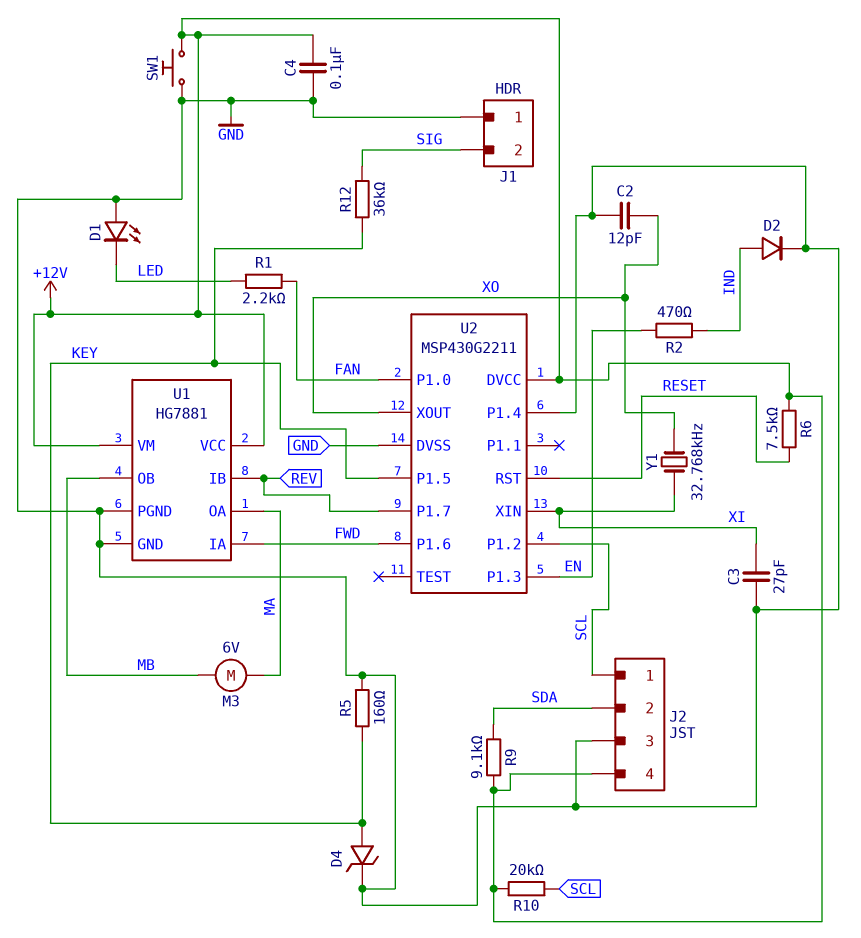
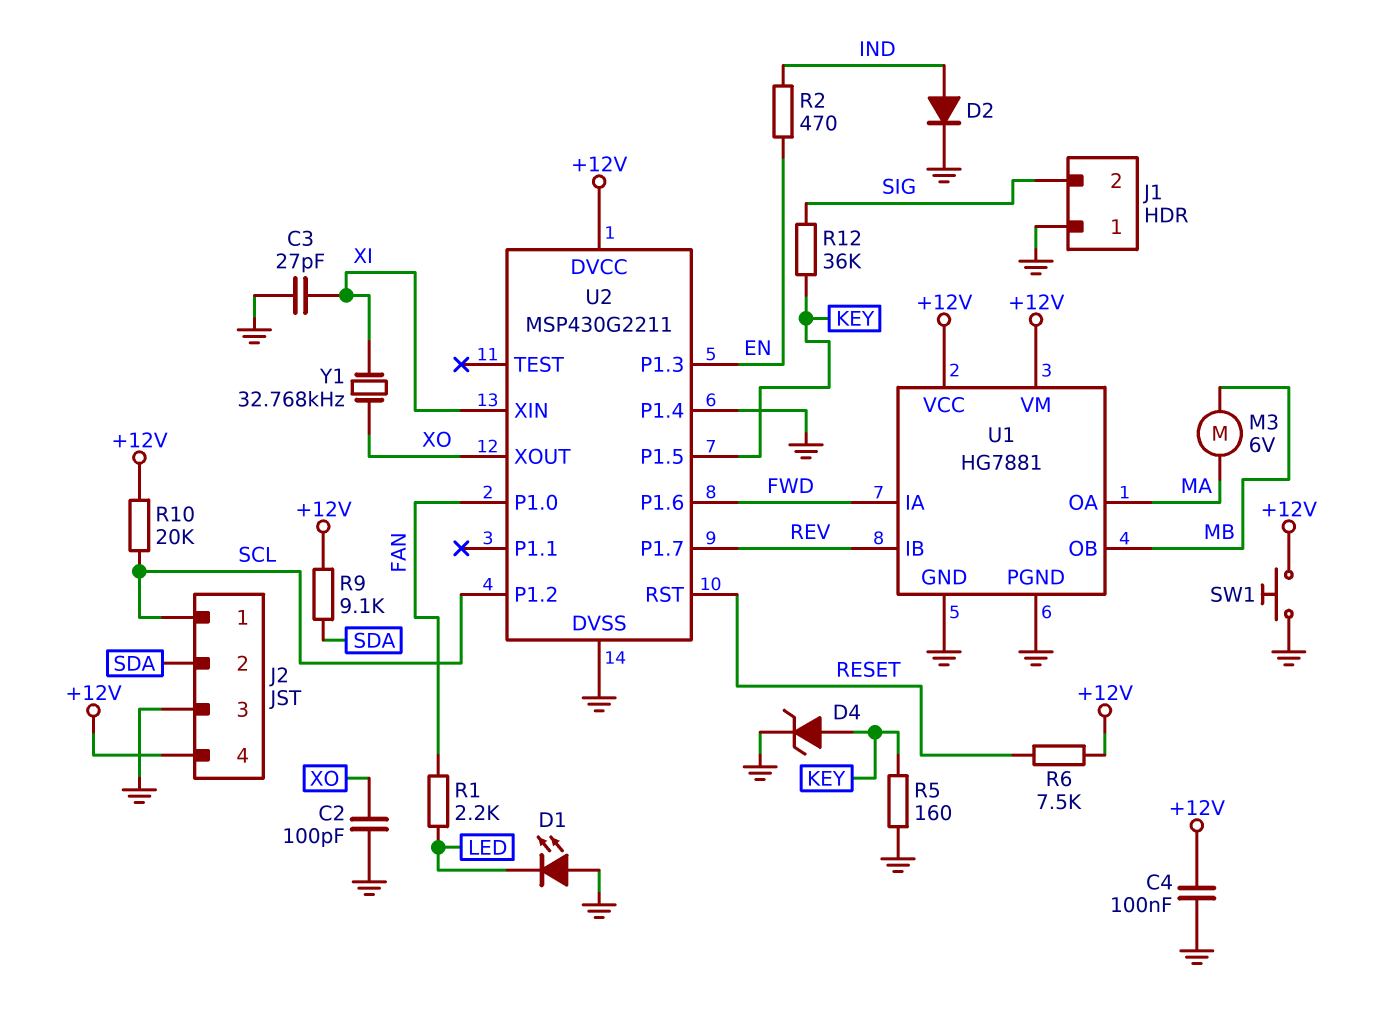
C2: 12pF (GND, XO) -> 100pF (GND, XO)

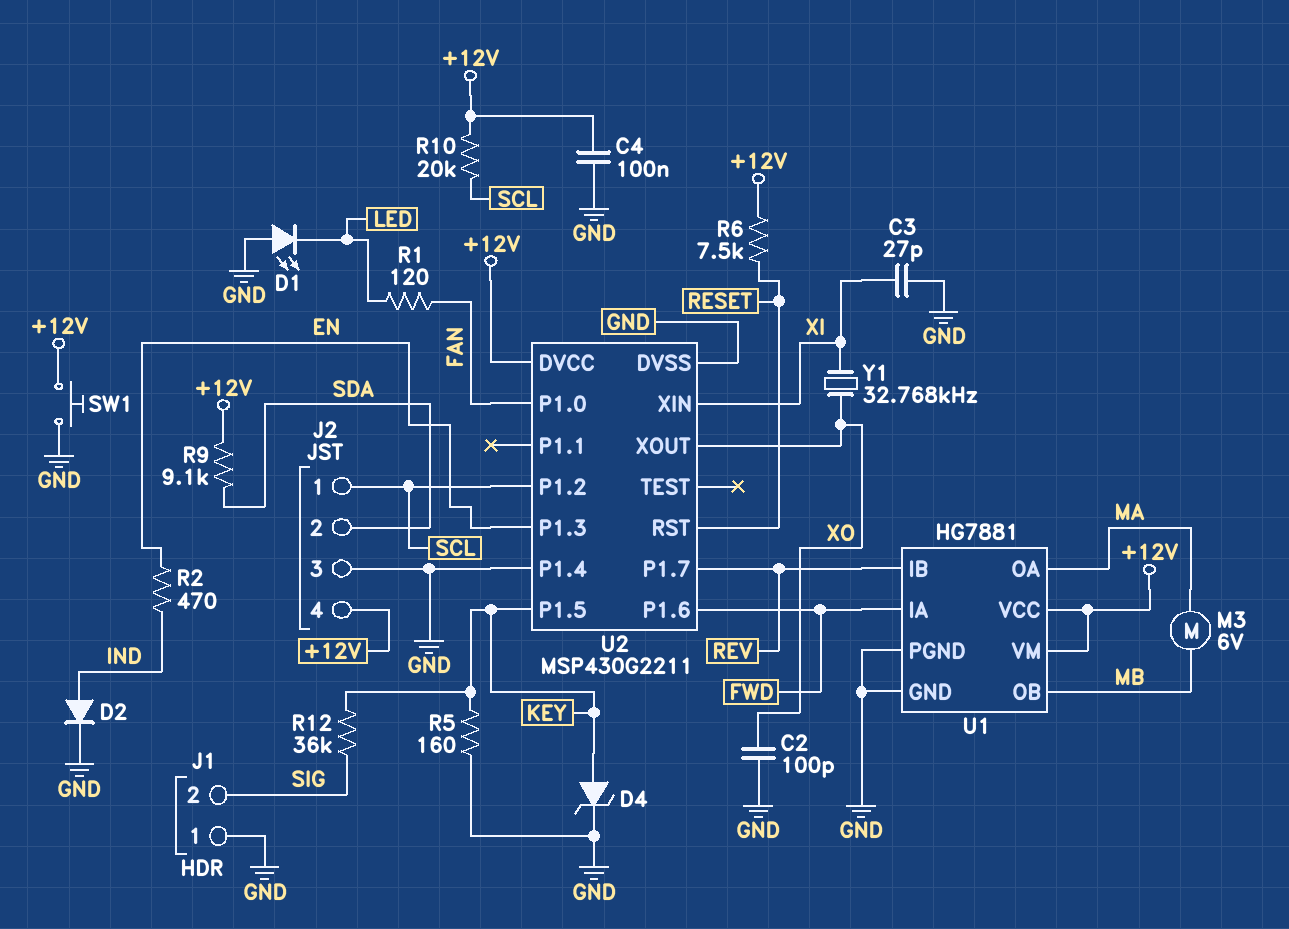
R1: 2.2k (FAN, LED) -> 120 (FAN, LED)

